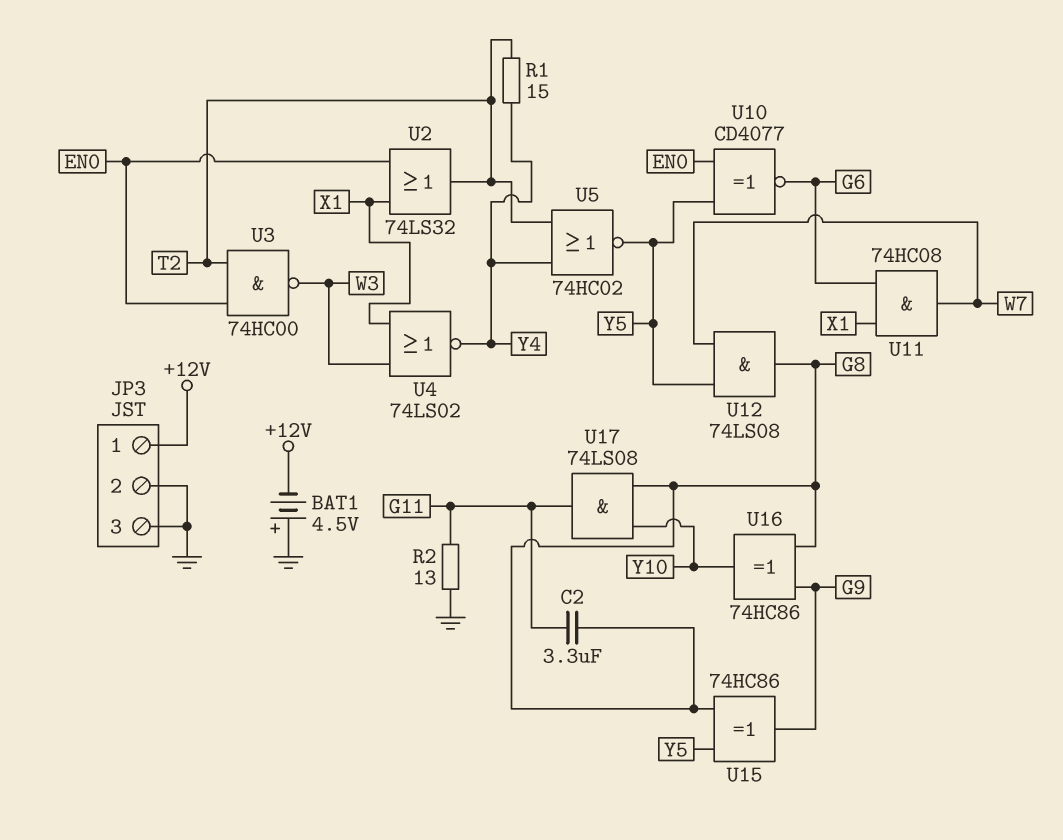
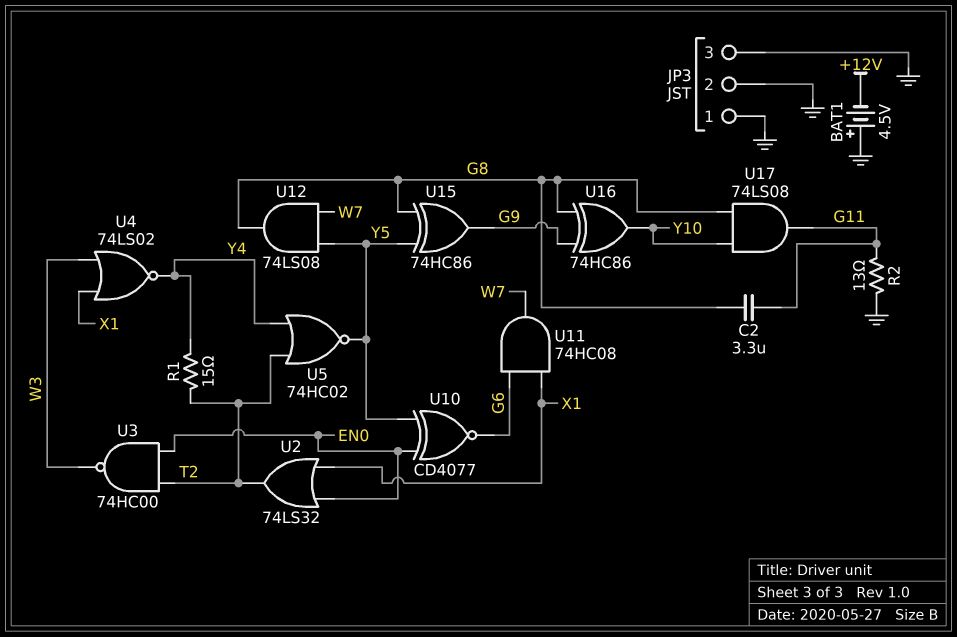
JP3 pin 1: +12V -> GND

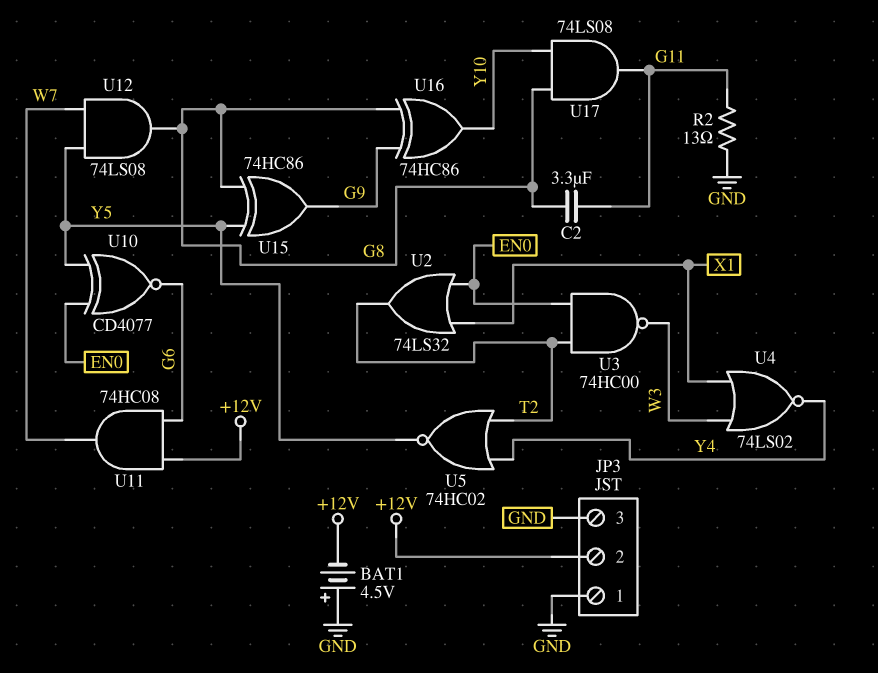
JP3 pin 2: GND -> +12V
R1: 15 (T2, Y4) -> none
U11: AND 74HC08 (in G6, in X1, out W7) -> AND 74HC08 (in +12V, in G6, out W7)

